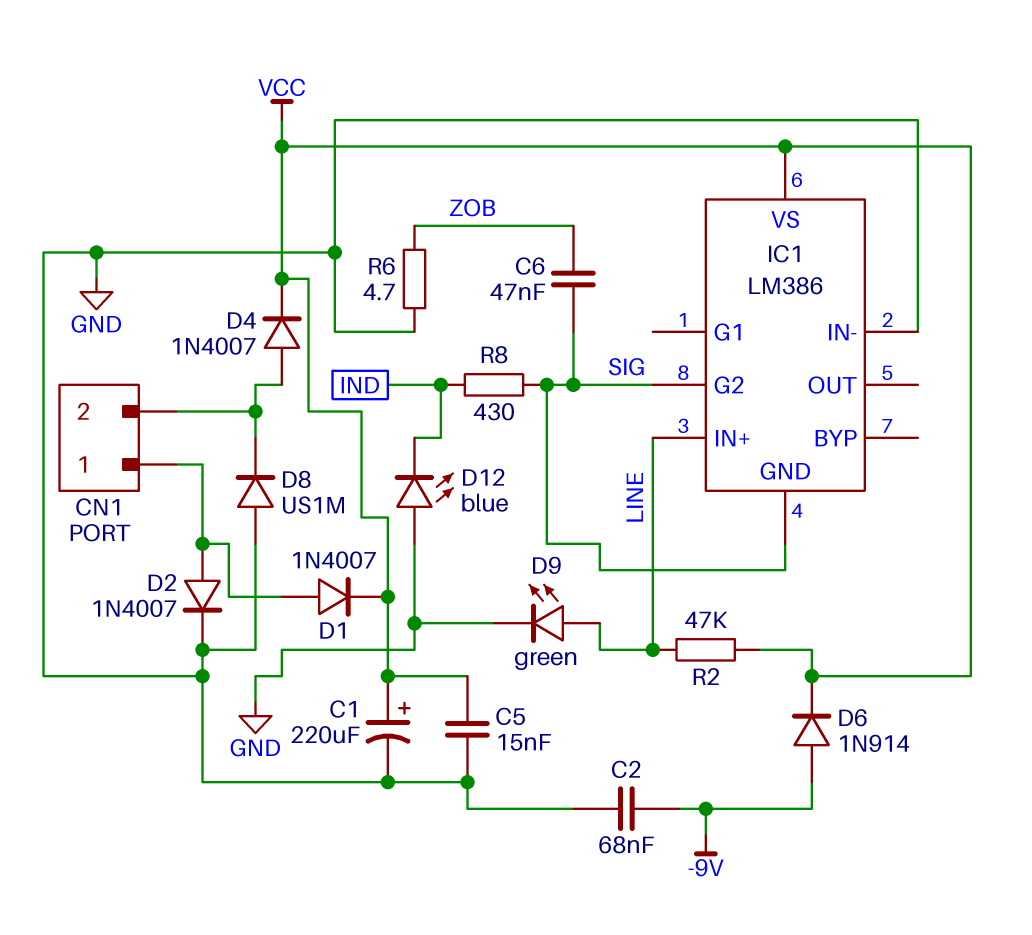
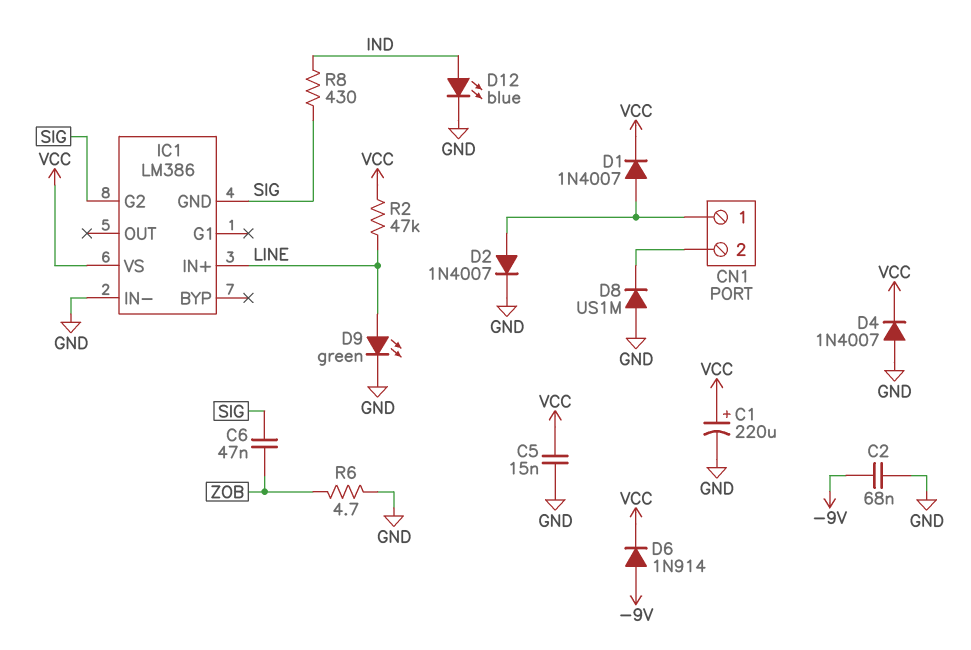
D4: diode 1N4007 (A CN1/2, K VCC) -> diode 1N4007 (A GND, K VCC)
D12: LED blue (A GND, K IND) -> LED blue (A IND, K GND)

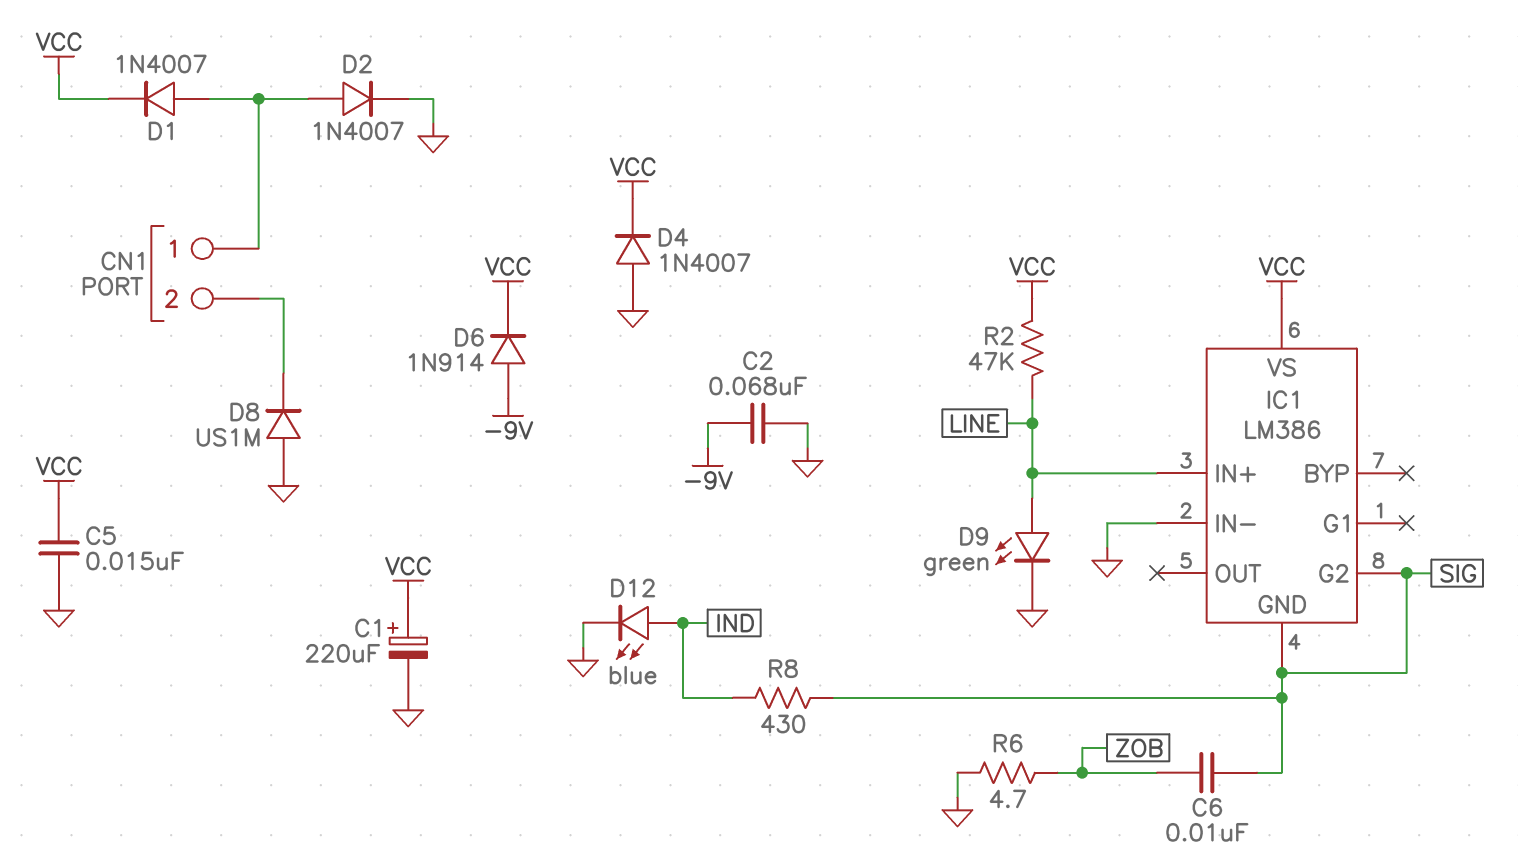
C6: 47nF (SIG, ZOB) -> 10nF (SIG, ZOB)

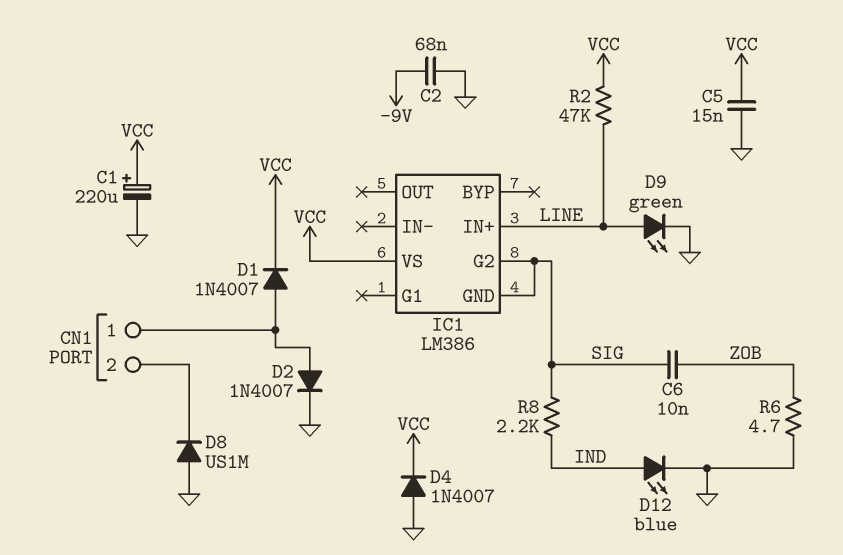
D6: diode 1N914 (A -9V, K VCC) -> none
IC1 pin IN-: GND -> none
R8: 430 (IND, SIG) -> 2.2k (IND, SIG)

